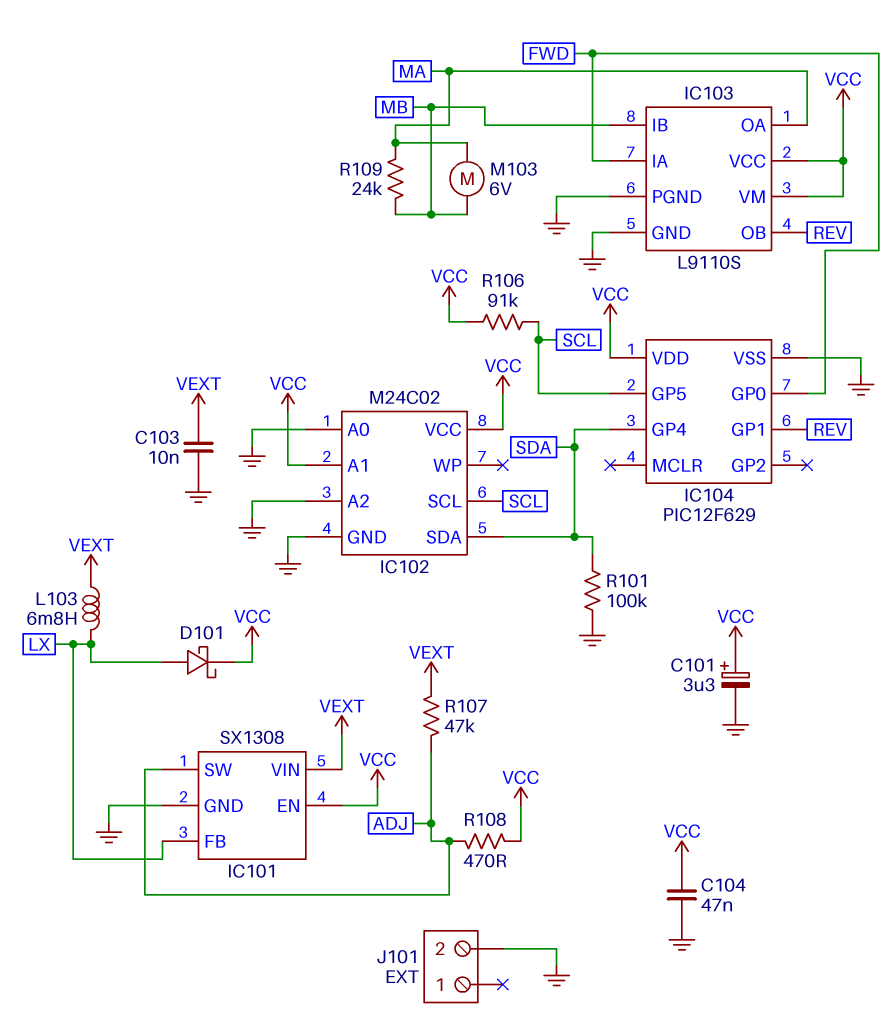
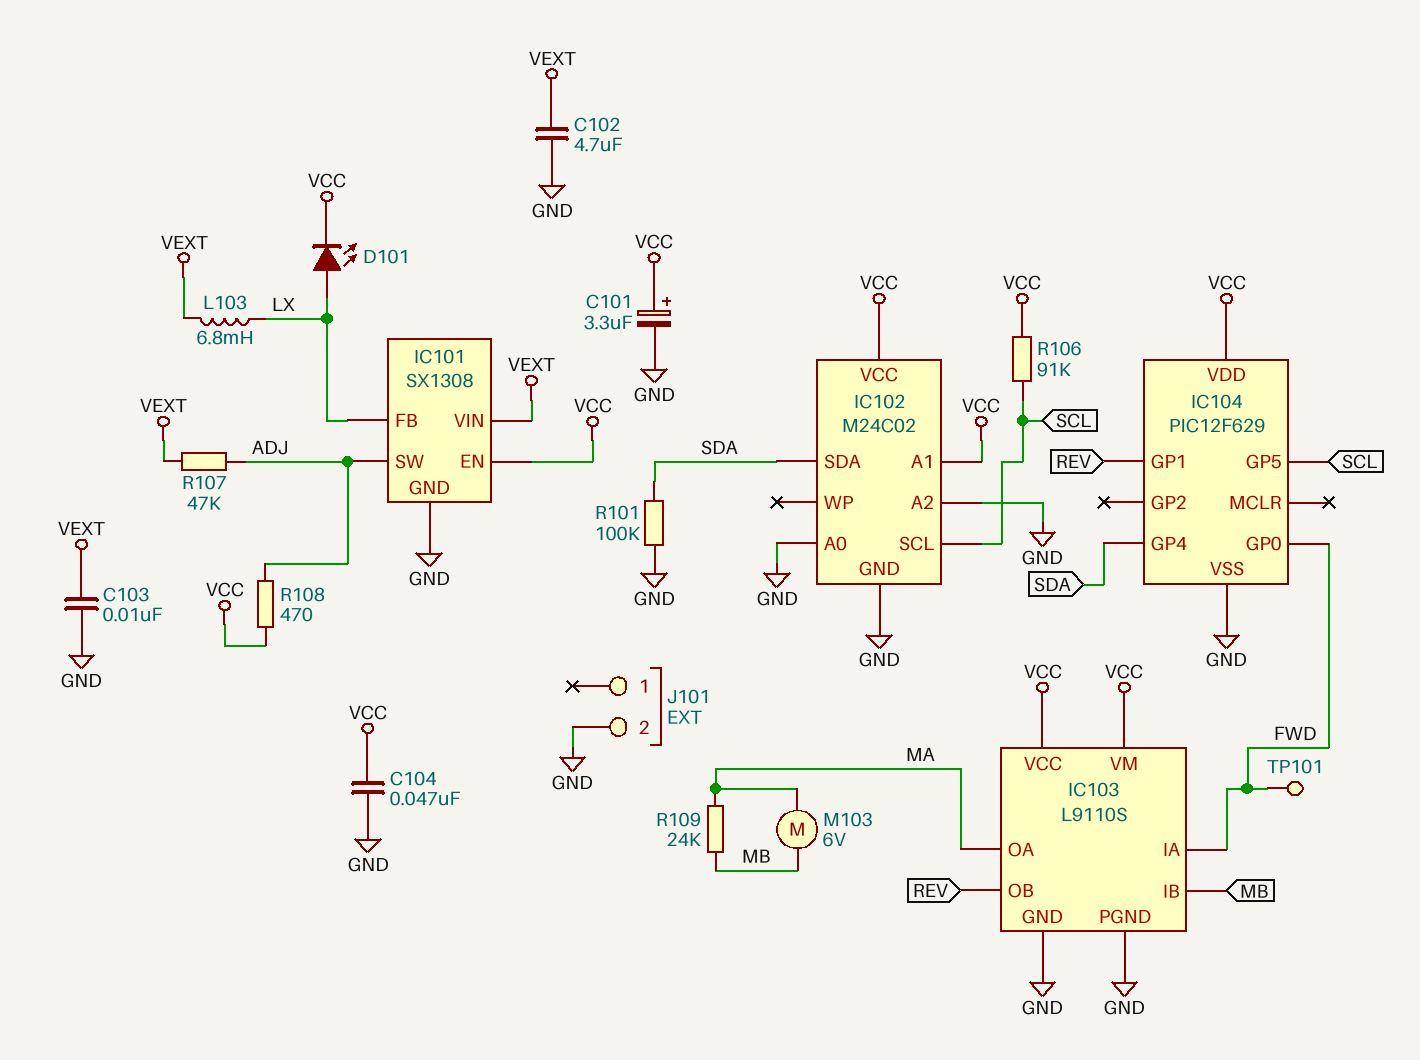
C102: none -> 4.7uF (GND, VEXT)
D101: schottky (A LX, K VCC) -> LED (A LX, K VCC)
TP101: none -> test point (FWD)

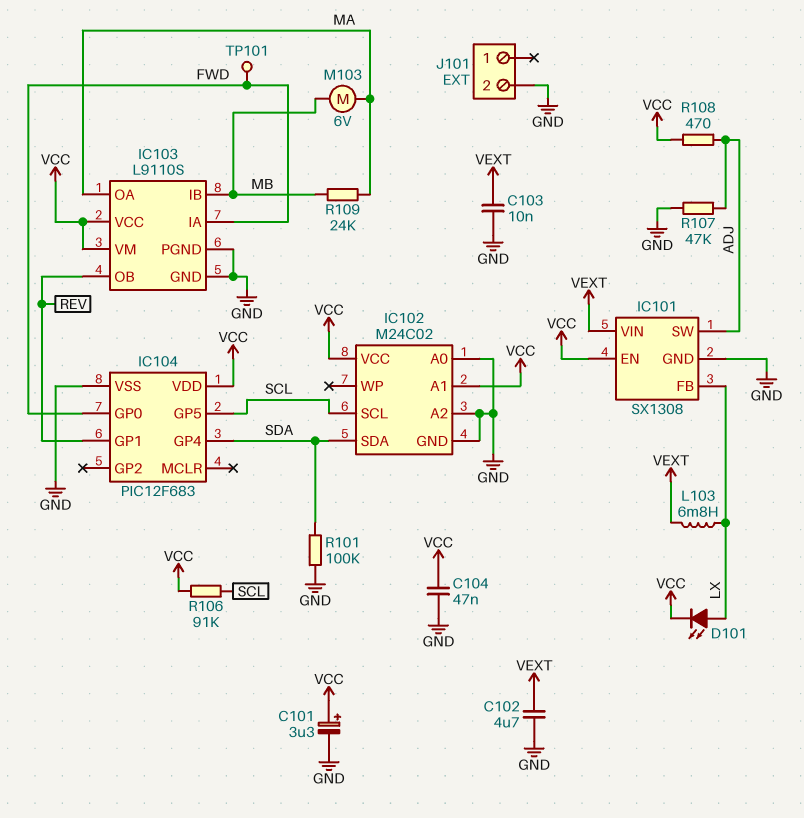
IC104: PIC12F629 -> PIC12F683
R107: 47k (ADJ, VEXT) -> 47k (ADJ, GND)

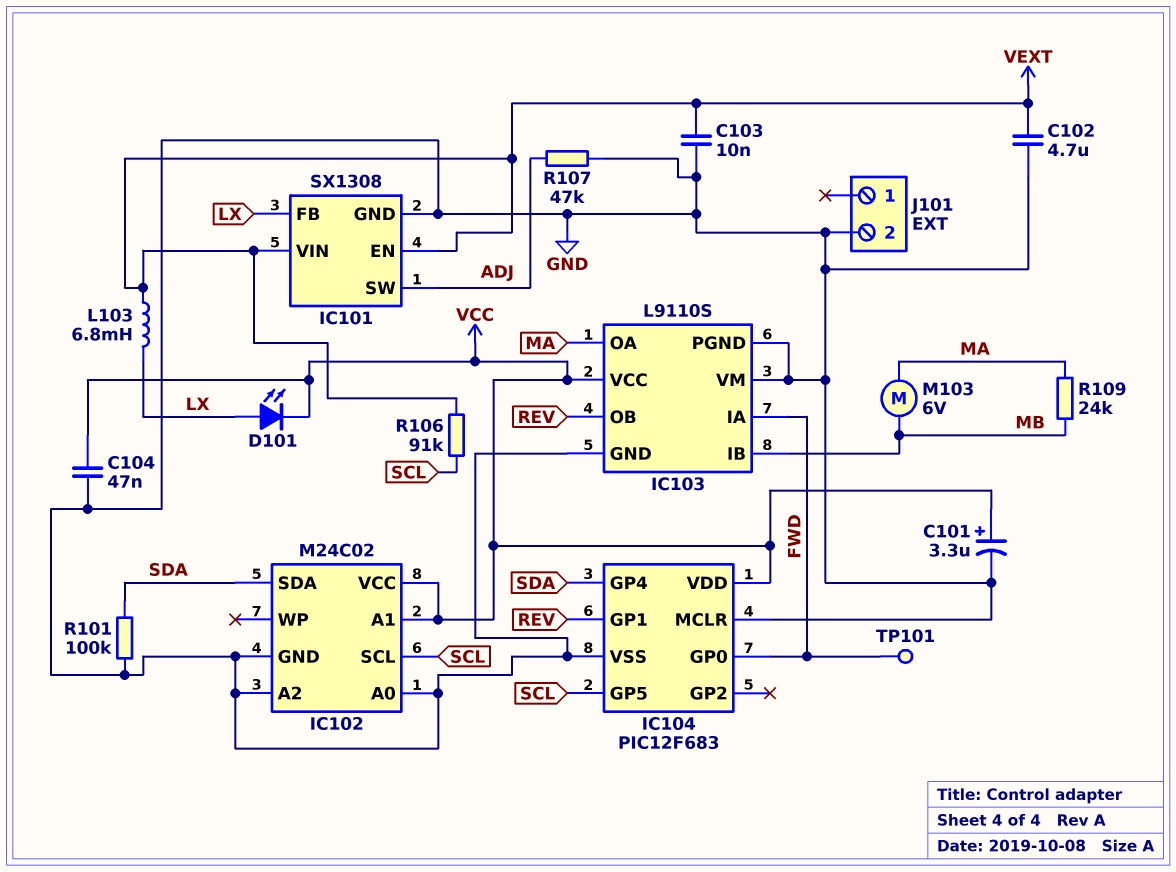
IC101 pin EN: VCC -> VEXT
IC103 pin VM: VCC -> GND
IC104 pin MCLR: none -> GND
R106: 91k (SCL, VCC) -> 91k (SCL, VEXT)
R108: 470 (ADJ, VCC) -> none

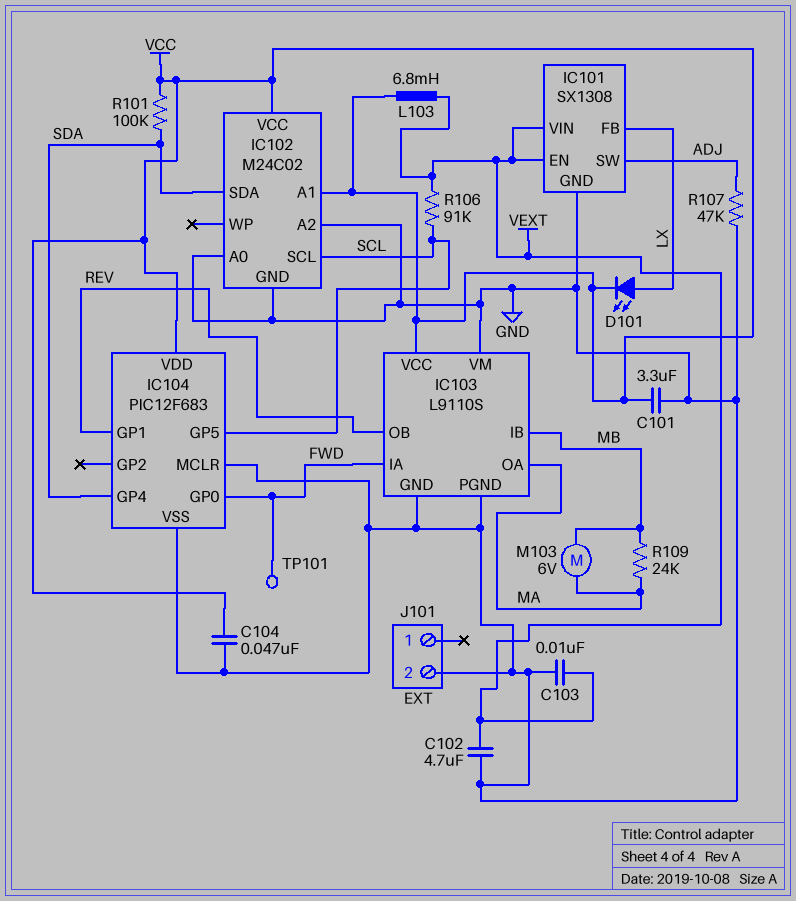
C101: 3.3uF (plus VCC, minus GND) -> 3.3uF (GND, VCC)
L103: 6.8mH (LX, VEXT) -> 6.8mH (VCC, VEXT)
R101: 100k (GND, SDA) -> 100k (SDA, VCC)

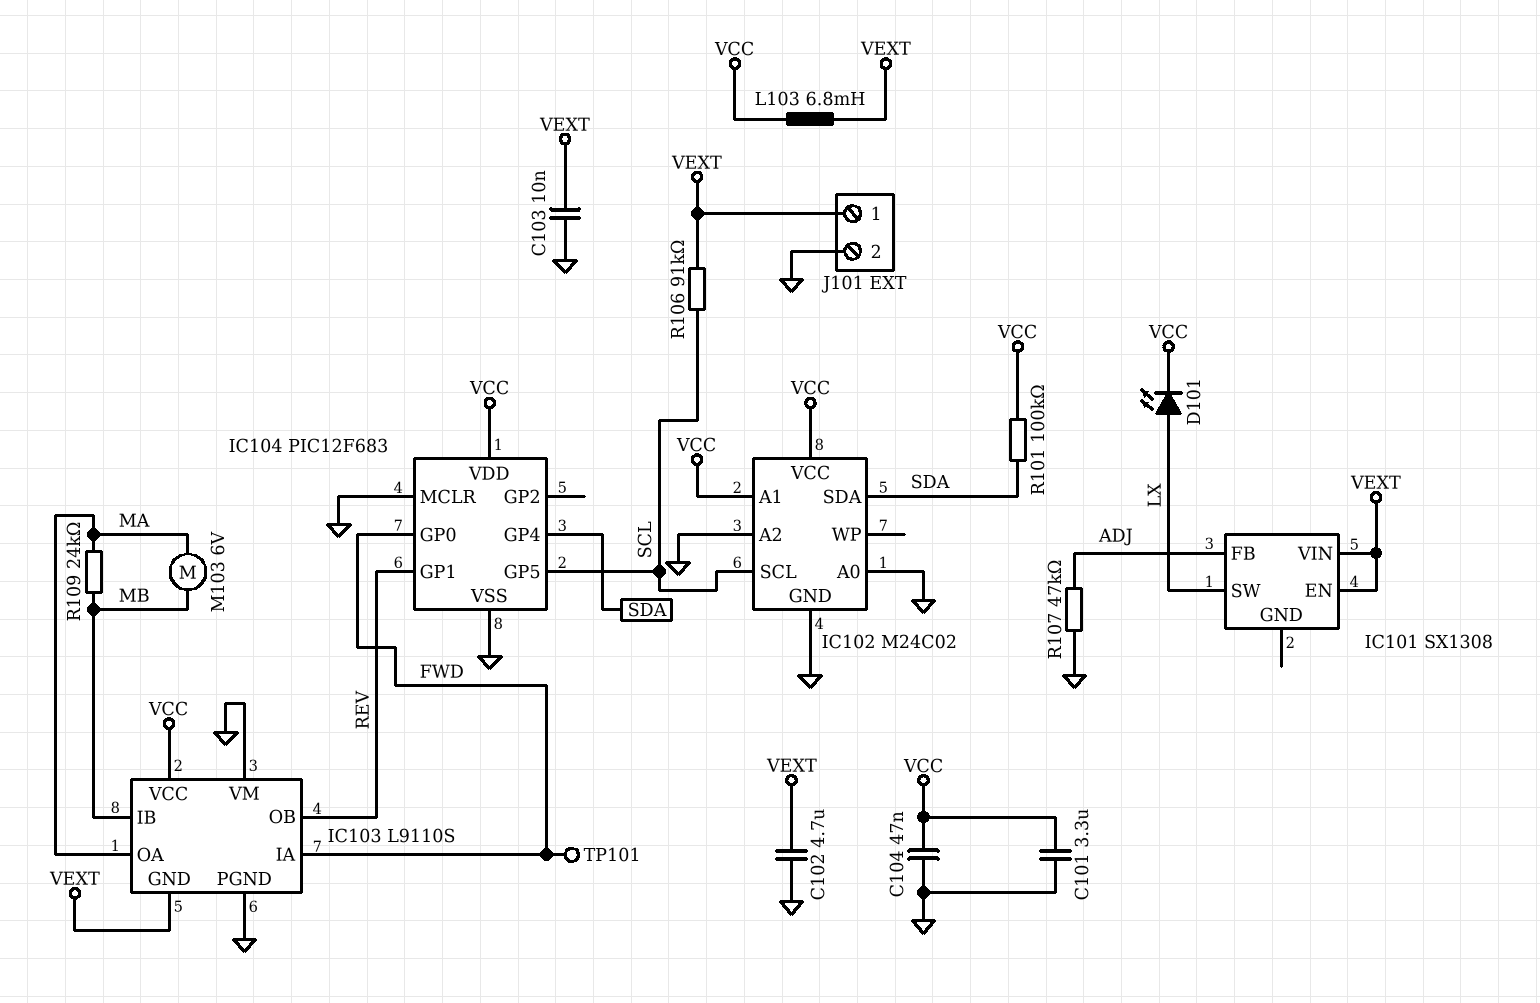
IC101 pin FB: LX -> ADJ
IC101 pin GND: GND -> none
IC101 pin SW: ADJ -> LX
IC103 pin GND: GND -> VEXT
J101 pin 1: none -> VEXT

